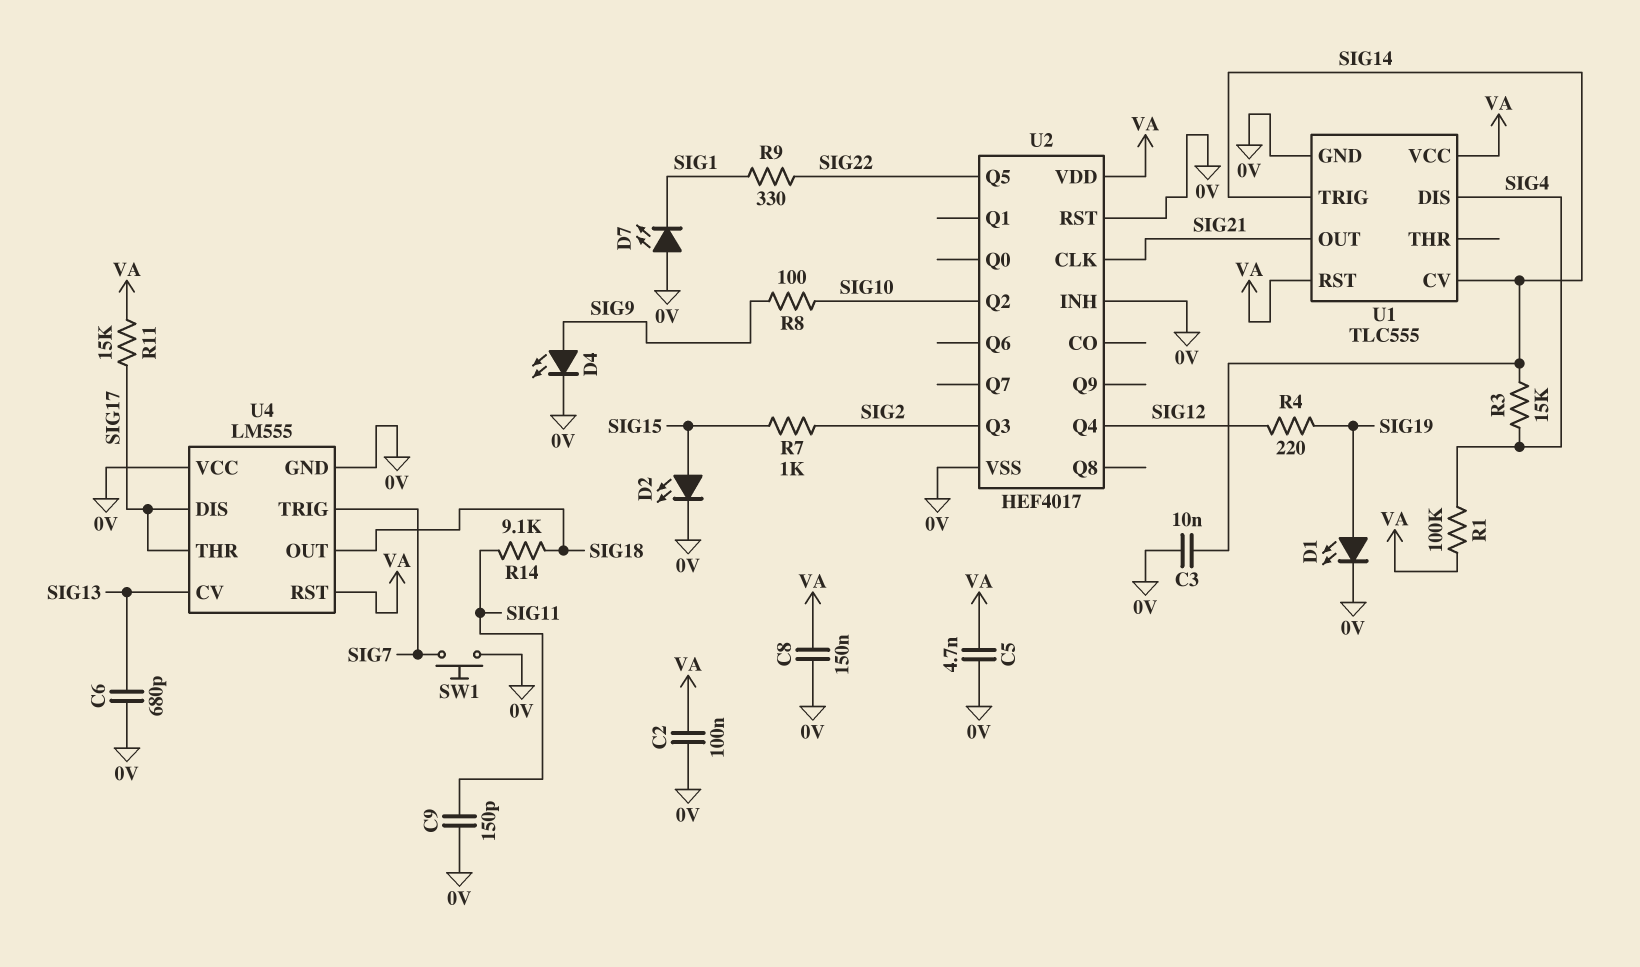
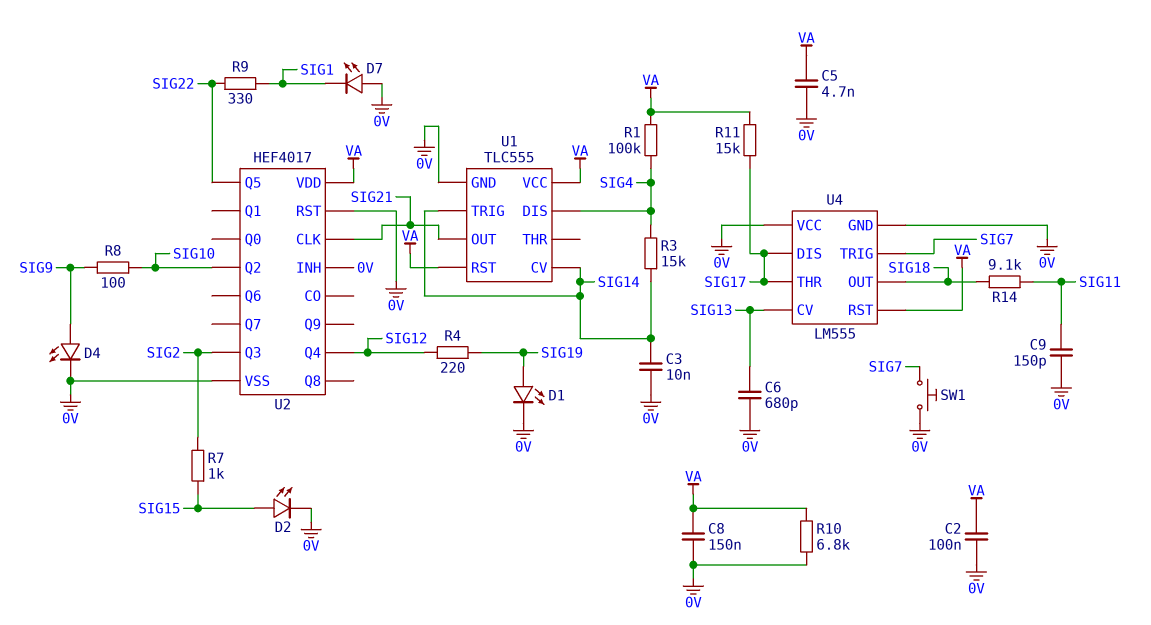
R10: none -> 6.8k (0V, VA)

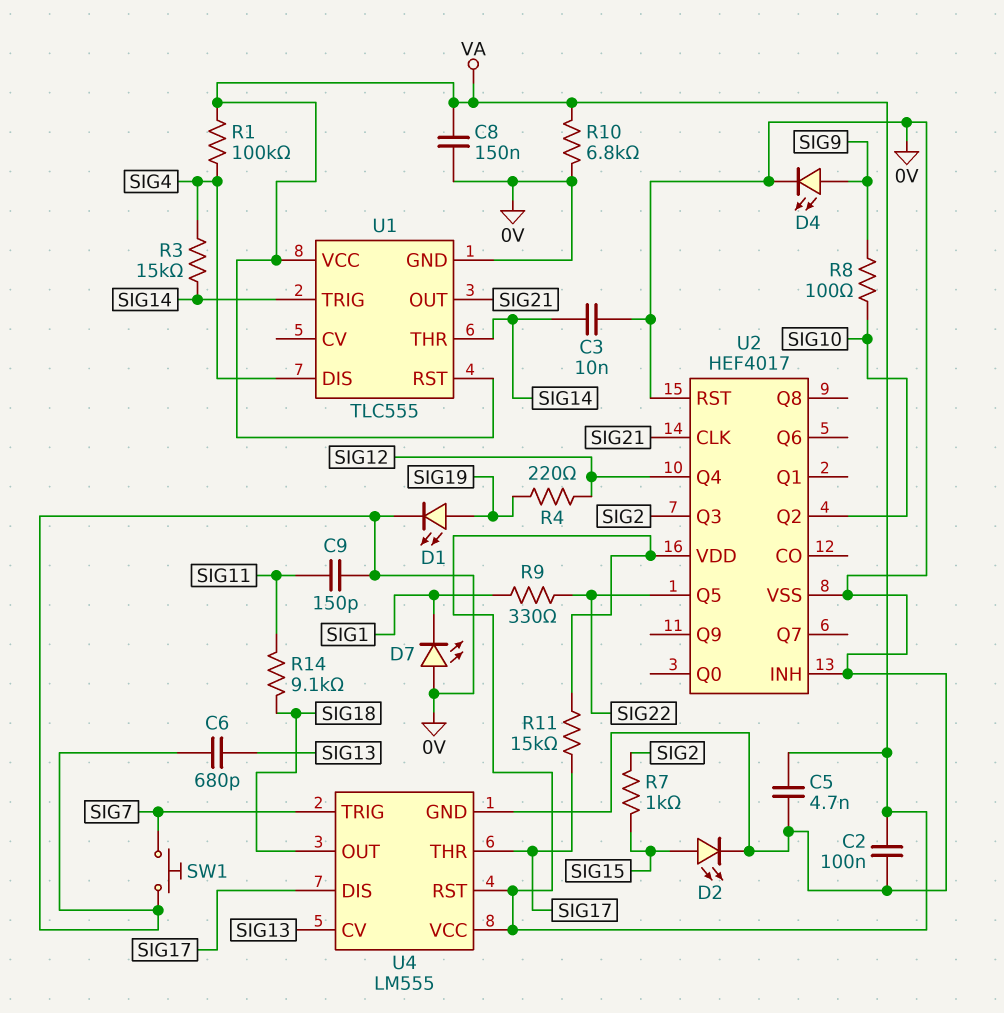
U1 pin CV: SIG14 -> none
U1 pin THR: none -> SIG14
U4 pin VCC: 0V -> VA

